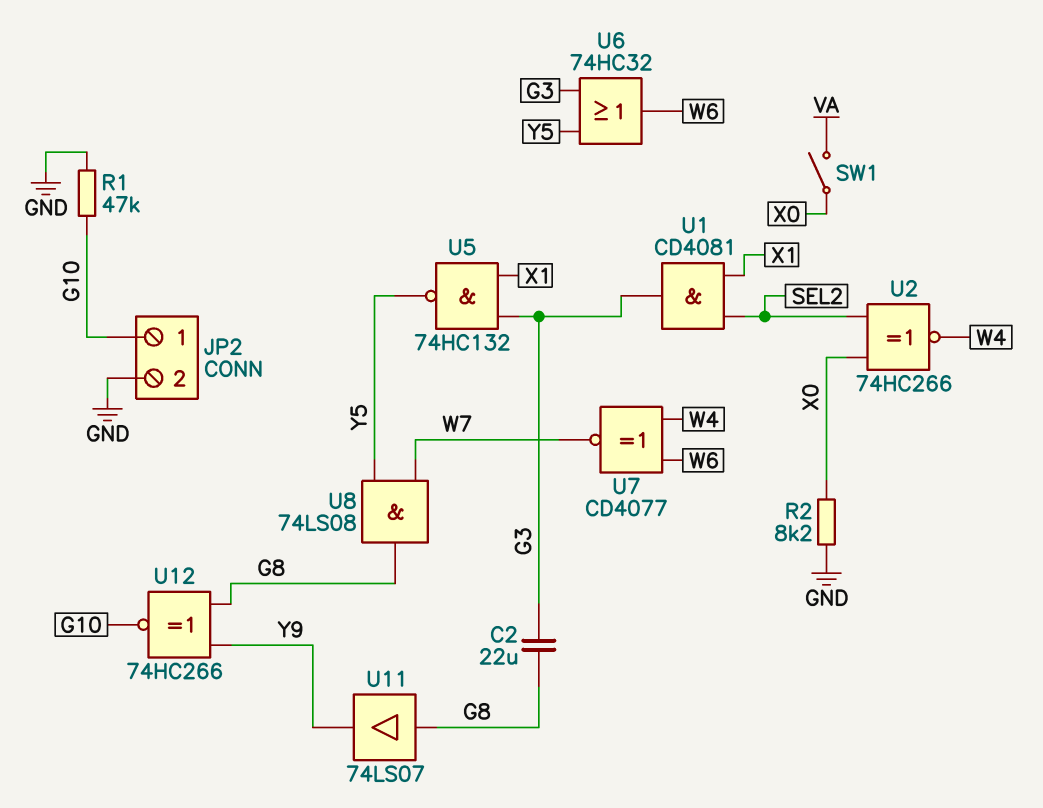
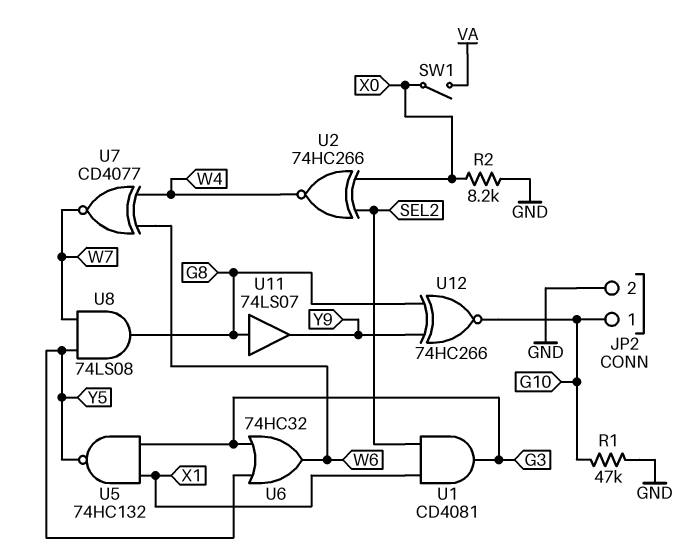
C2: 22uF (G3, G8) -> none

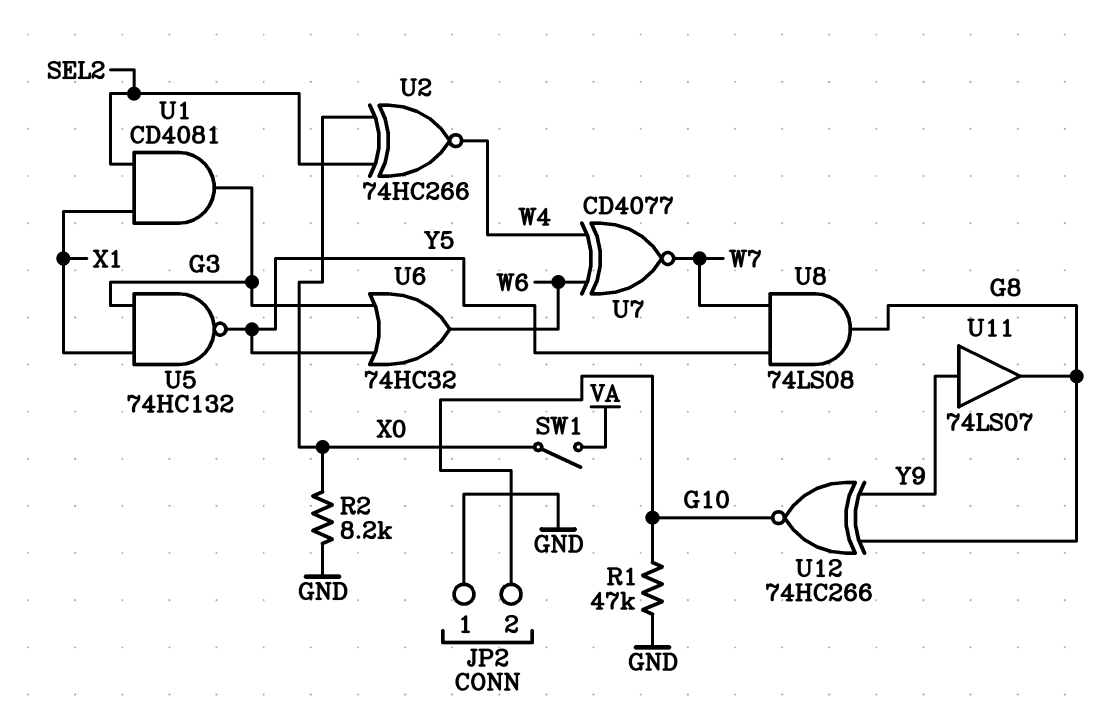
JP2 pin 1: G10 -> GND
JP2 pin 2: GND -> G10
U11: buffer 74LS07 (in G8, out Y9) -> buffer 74LS07 (in Y9, out G8)

